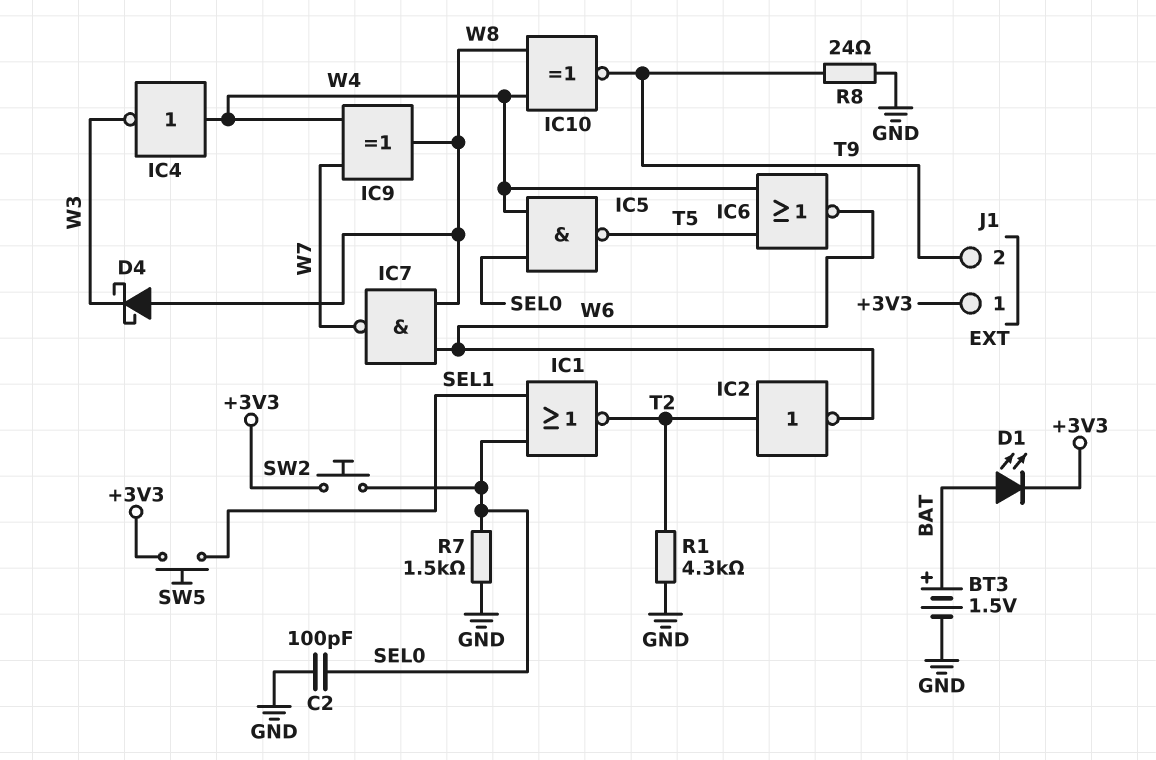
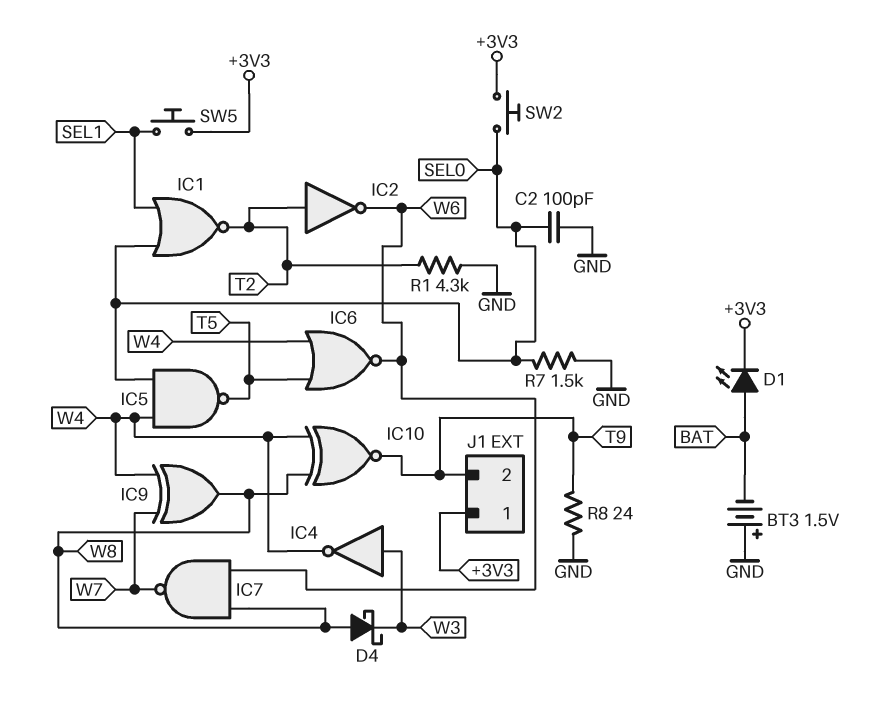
BT3: 1.5V (plus BAT, minus GND) -> 1.5V (plus GND, minus BAT)
IC4: NOT (in W4, out W3) -> NOT (in W3, out W4)

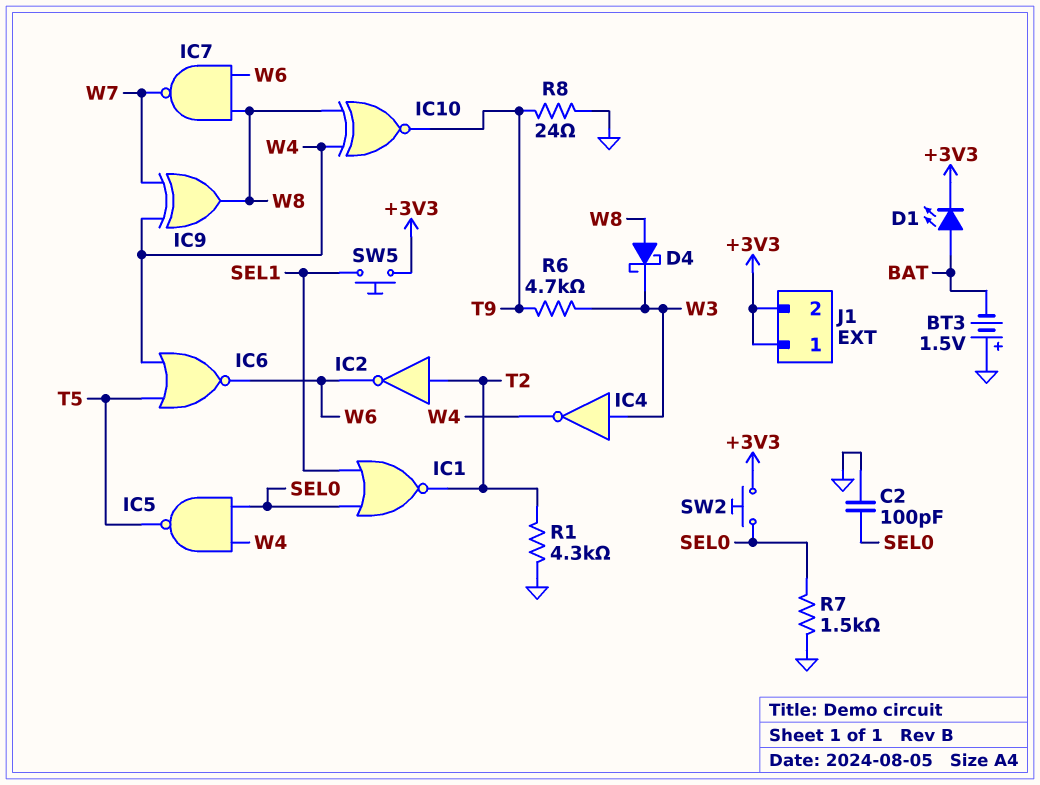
J1 pin 2: T9 -> +3V3
R6: none -> 4.7k (T9, W3)

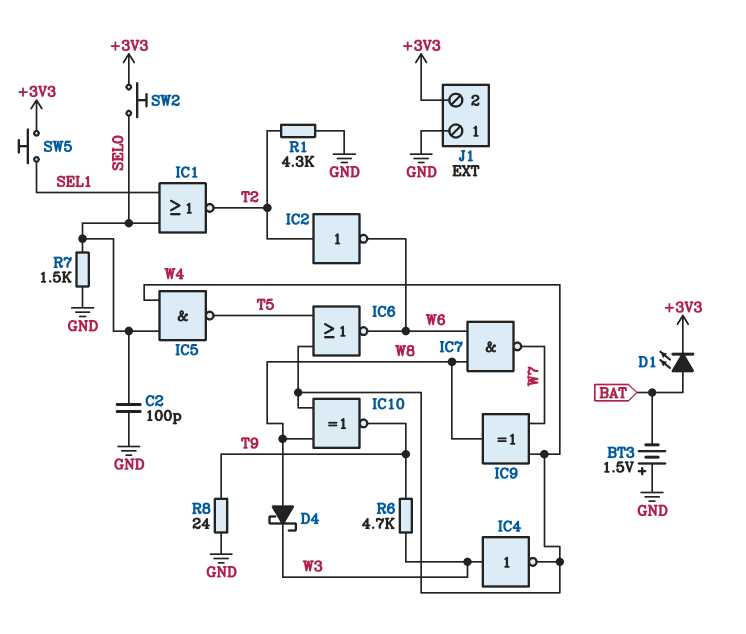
J1 pin 1: +3V3 -> GND

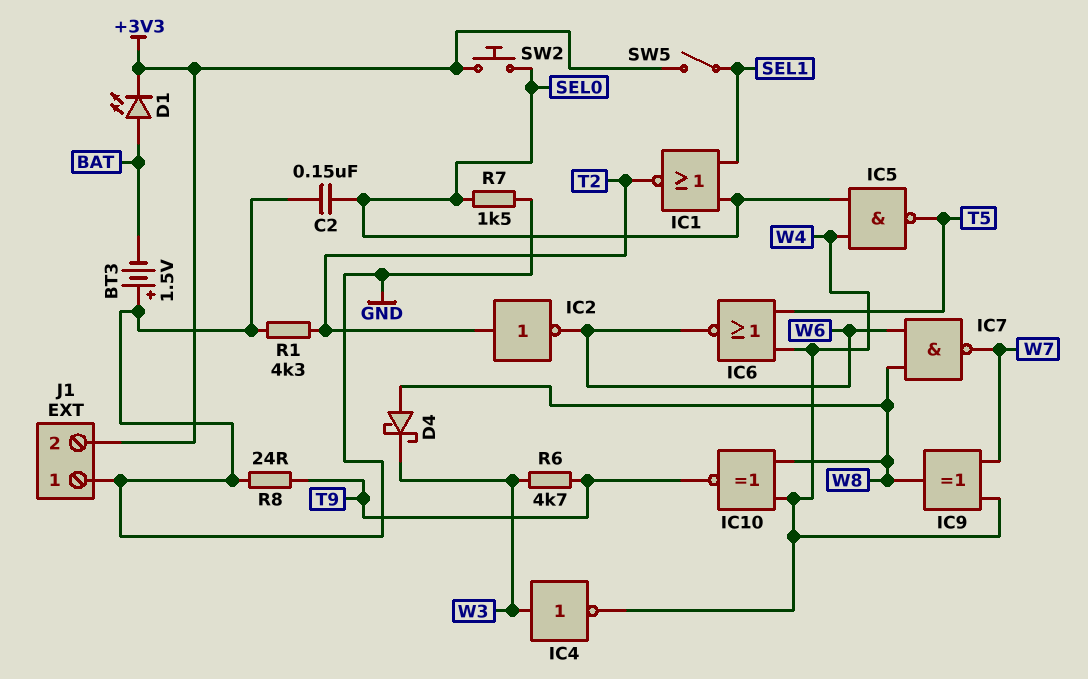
C2: 100pF (GND, SEL0) -> 150nF (GND, SEL0)
SW5: button (+3V3, SEL1) -> switch (+3V3, SEL1)

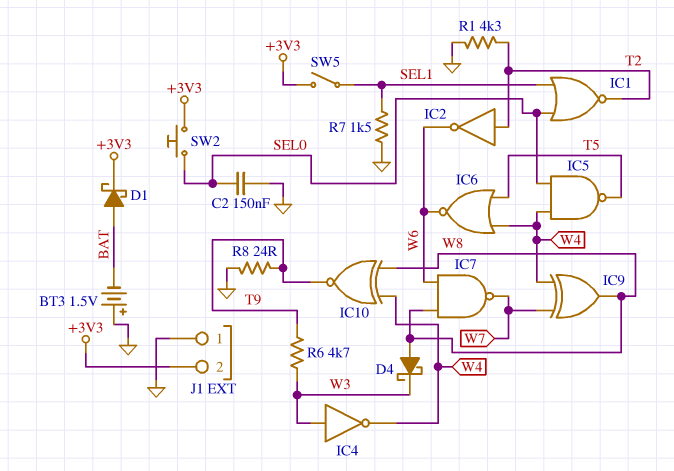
D1: LED (A BAT, K +3V3) -> schottky (A BAT, K +3V3)
R7: 1.5k (GND, SEL0) -> 1.5k (GND, SEL1)

